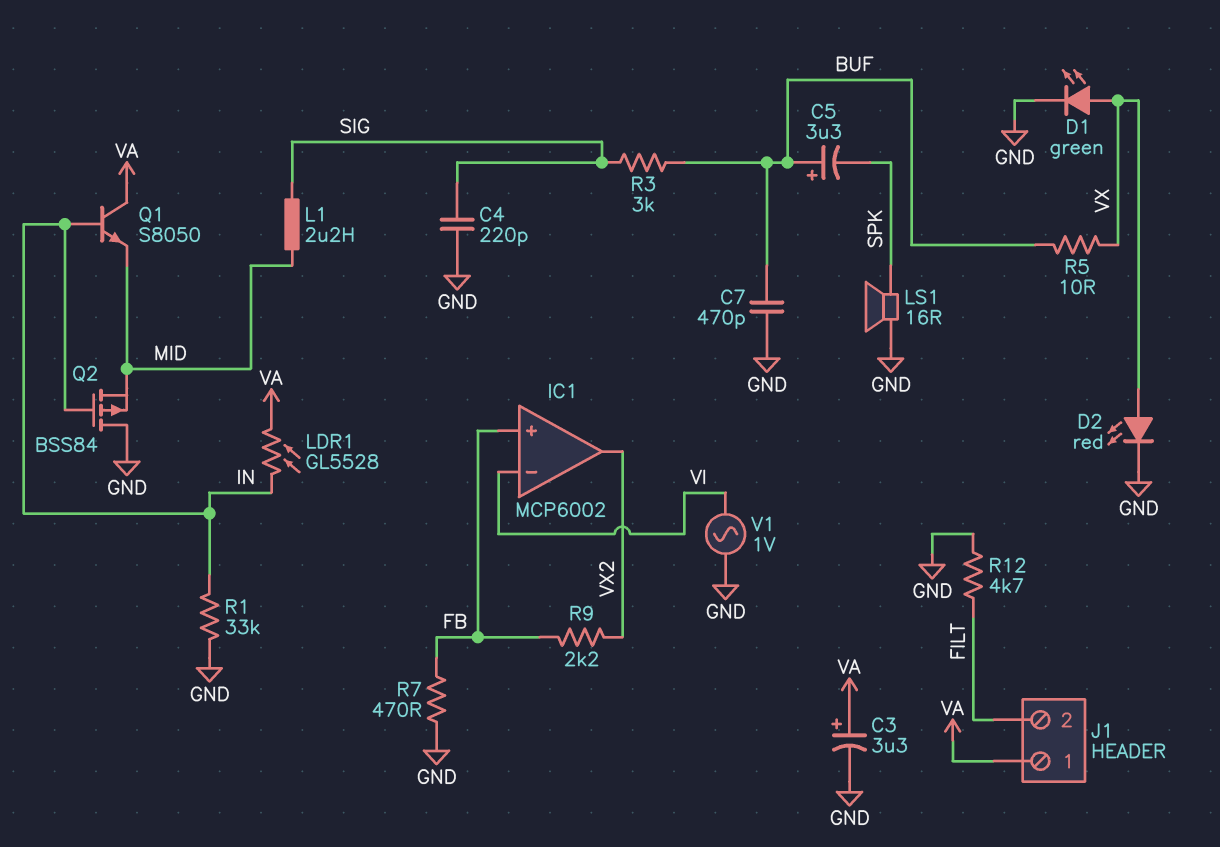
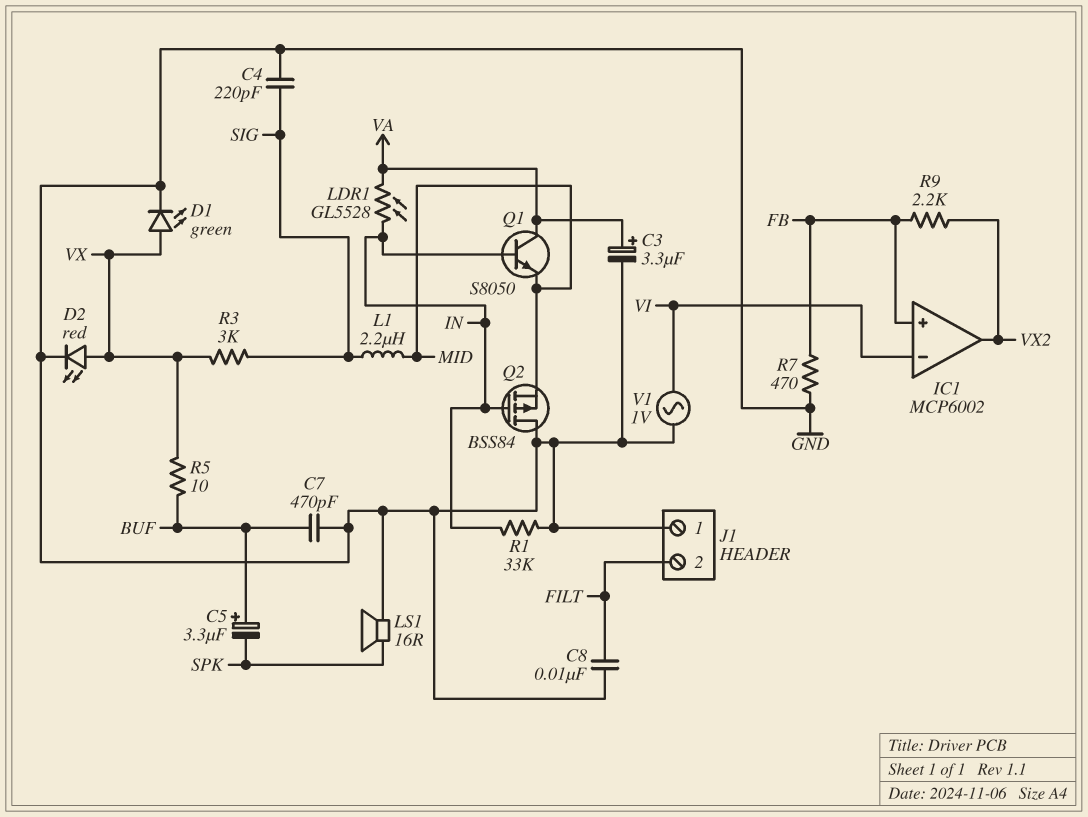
C8: none -> 10nF (FILT, GND)
J1 pin 1: VA -> GND
R3: 3k (BUF, SIG) -> 3k (SIG, VX)
R12: 4.7k (FILT, GND) -> none

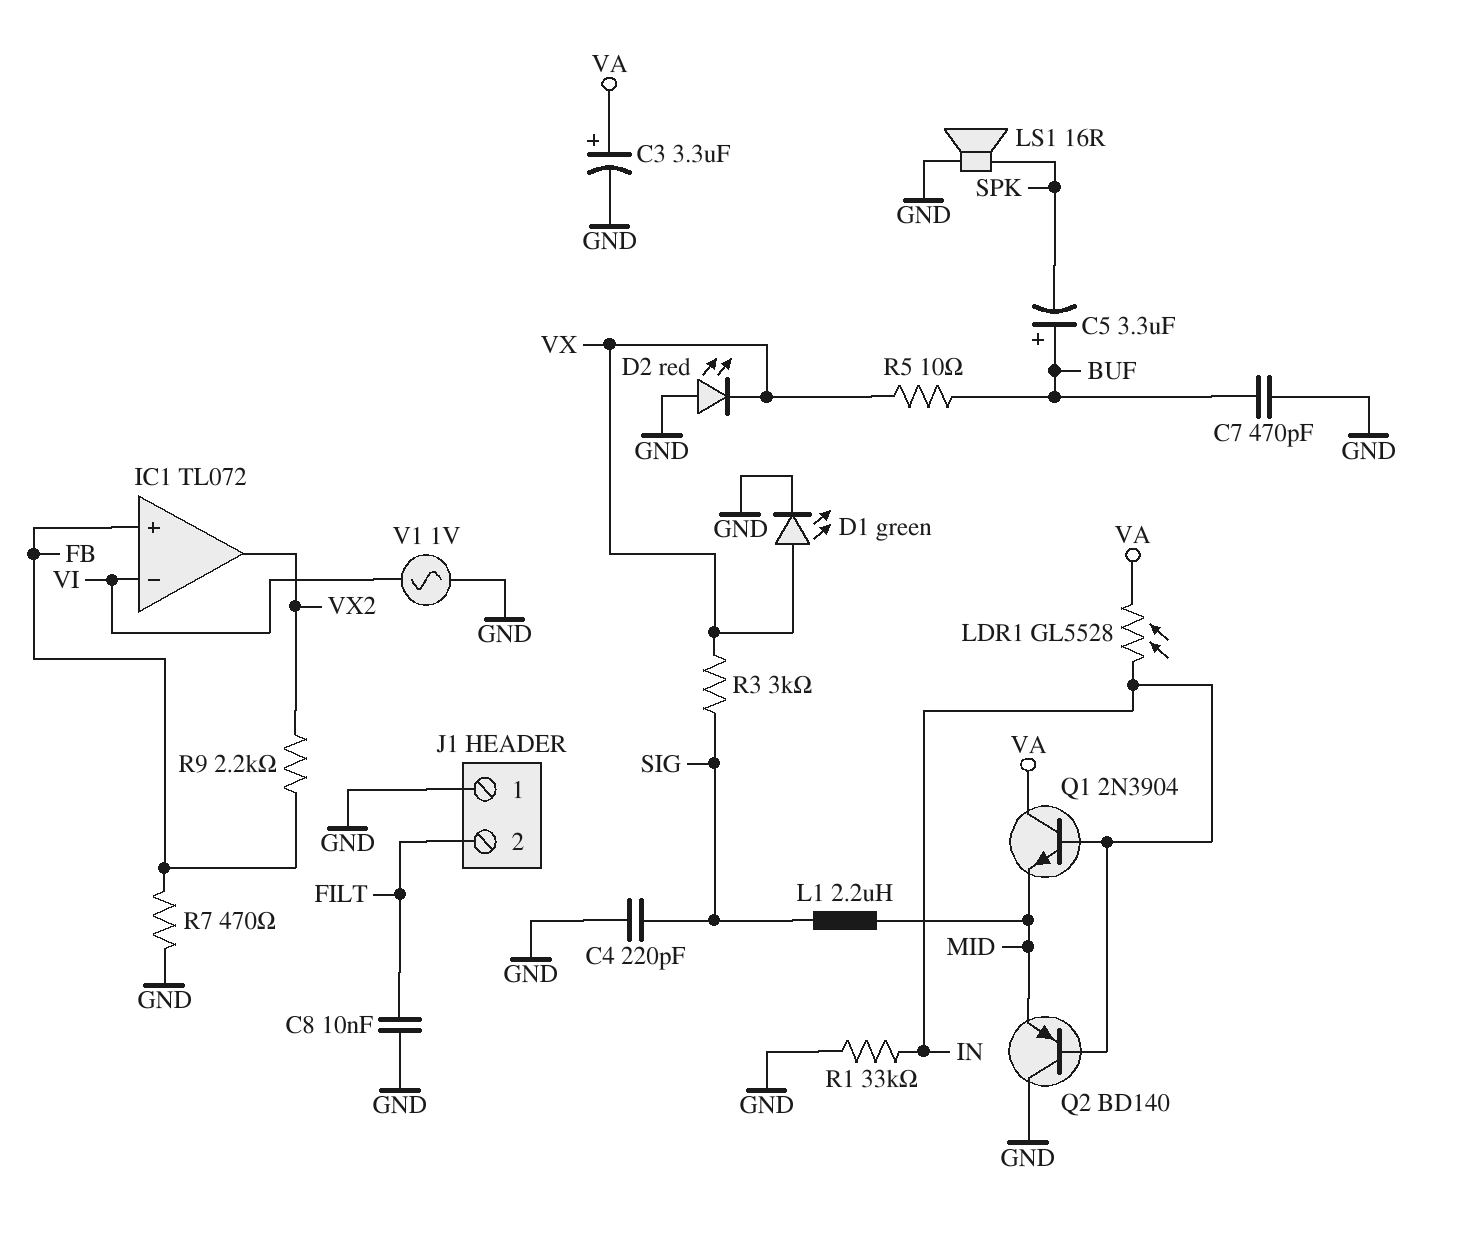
D2: LED red (A VX, K GND) -> LED red (A GND, K VX)
IC1: MCP6002 -> TL072
Q1: NPN S8050 (B IN, C VA, E MID) -> NPN 2N3904 (B IN, C VA, E MID)
Q2: PMOS BSS84 (G IN, D GND, S MID) -> PNP BD140 (B IN, C GND, E MID)

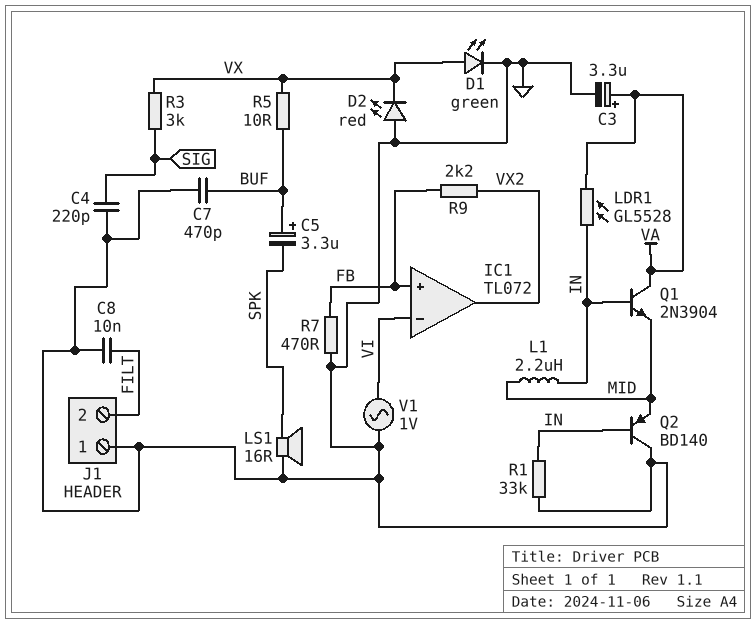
L1: 2.2uH (MID, SIG) -> 2.2uH (IN, MID)

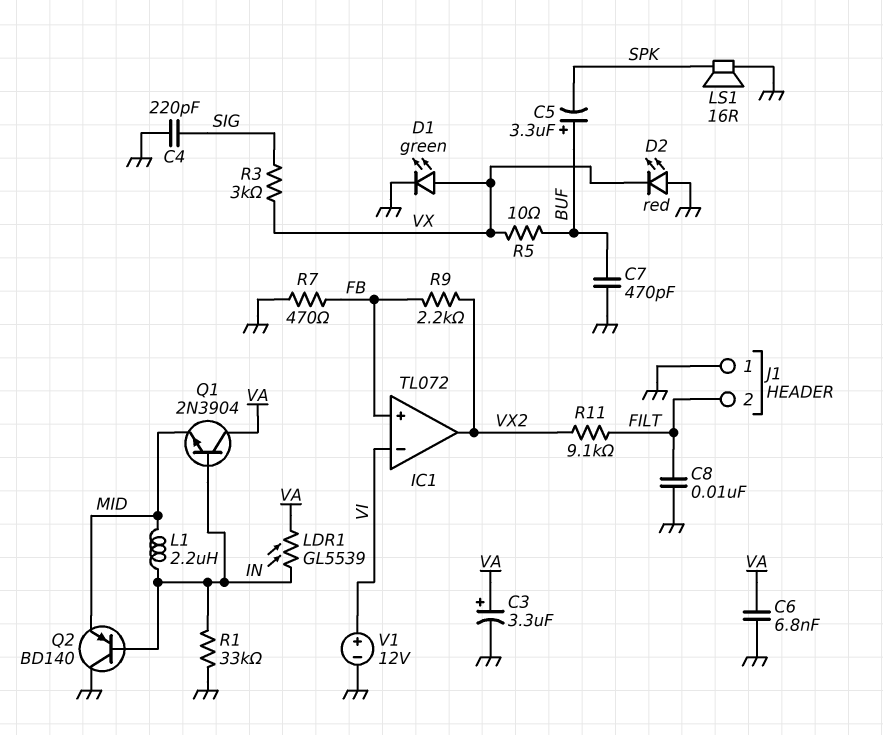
C6: none -> 6.8nF (GND, VA)
LDR1: GL5528 (IN, VA) -> GL5539 (IN, VA)
R11: none -> 9.1k (FILT, VX2)
V1: AC 1V (GND, VI) -> 12V (plus VI, minus GND)

